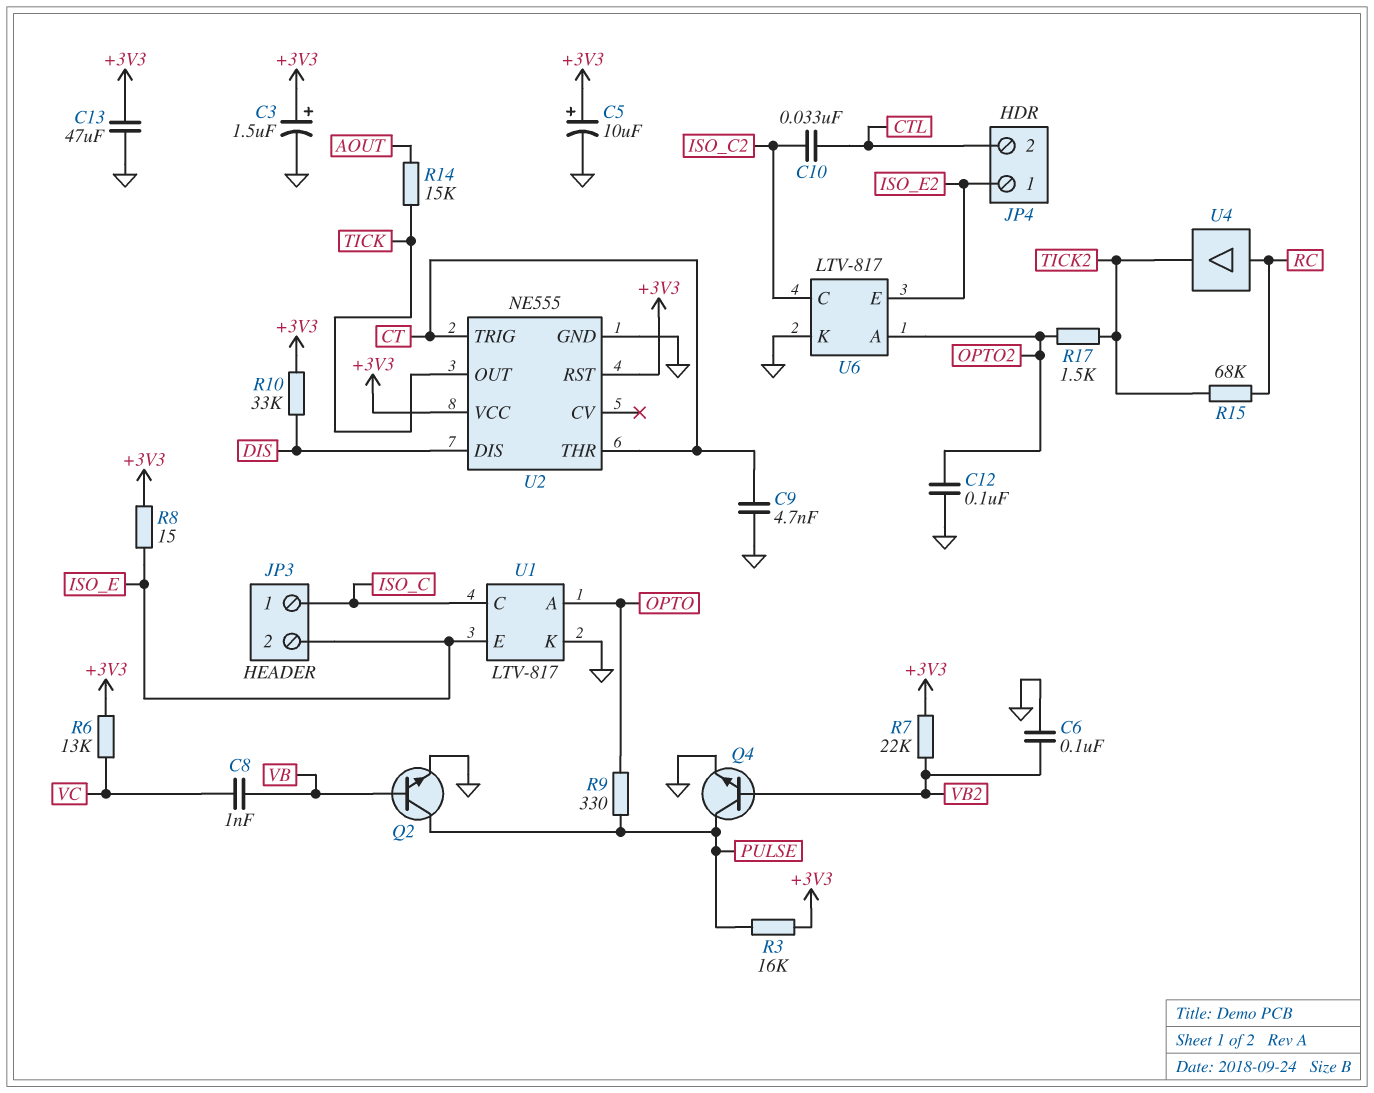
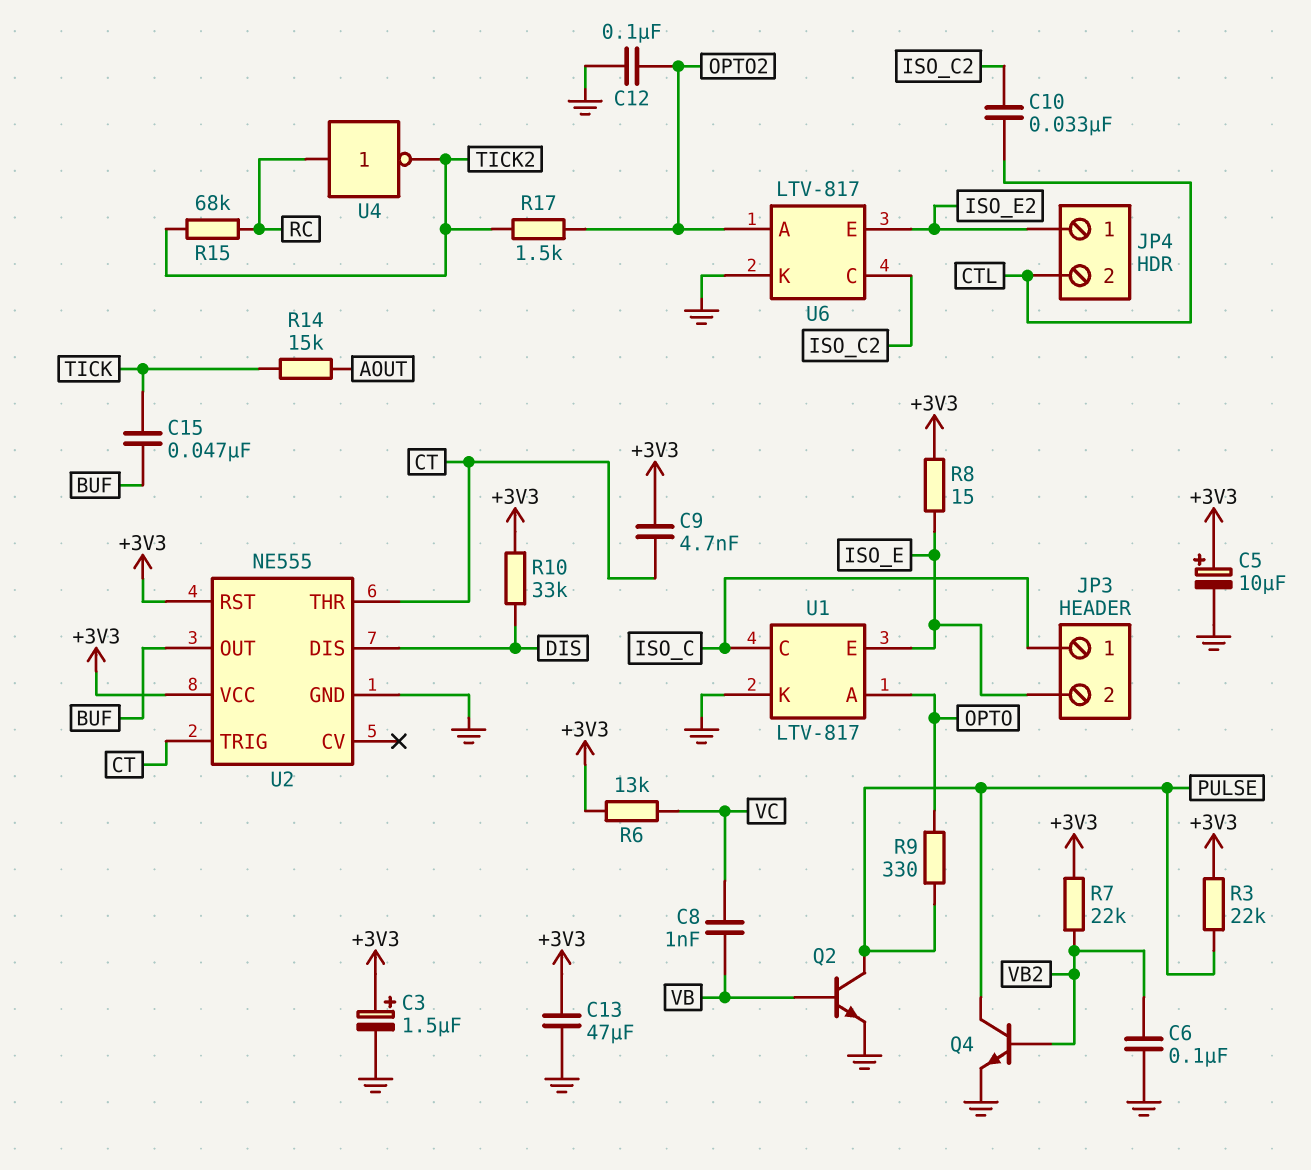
C9: 4.7nF (CT, GND) -> 4.7nF (+3V3, CT)
C15: none -> 47nF (BUF, TICK)
R3: 16k (+3V3, PULSE) -> 22k (+3V3, PULSE)
U2 pin OUT: TICK -> BUF
U4: buffer (in RC, out TICK2) -> NOT (in RC, out TICK2)

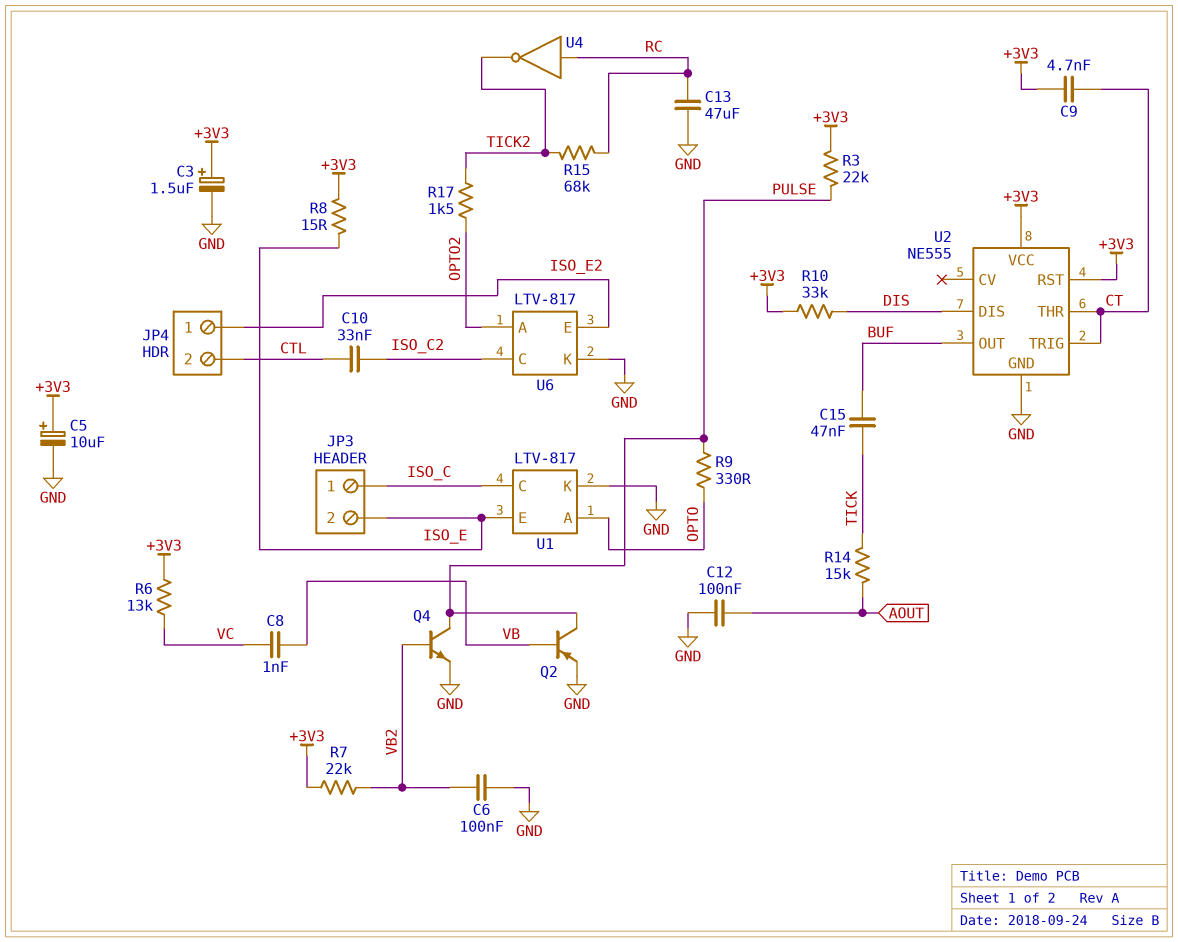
C12: 100nF (GND, OPTO2) -> 100nF (AOUT, GND)
C13: 47uF (+3V3, GND) -> 47uF (GND, RC)
Q2: NPN (B VB, C PULSE, E GND) -> PNP (B VB, C PULSE, E GND)

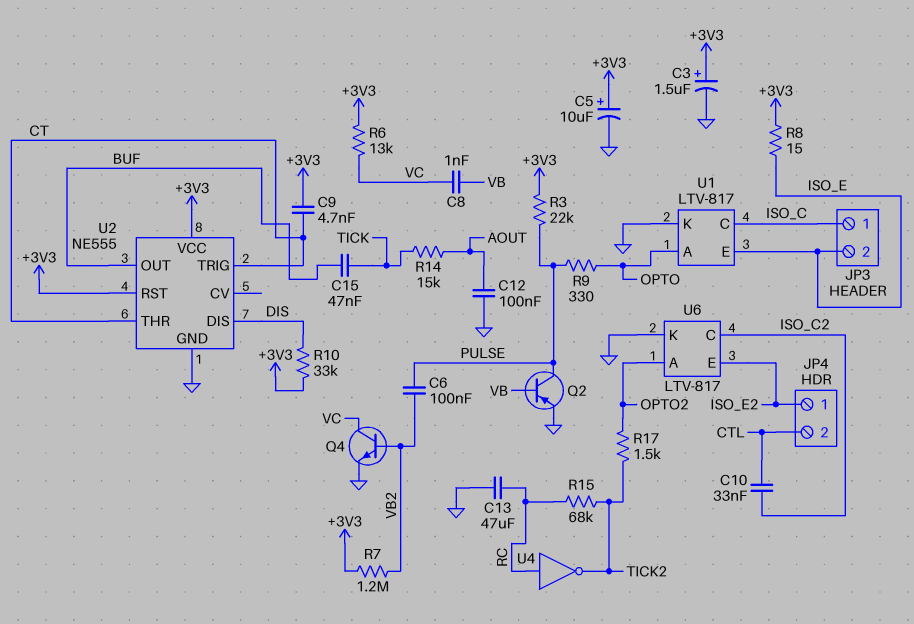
C6: 100nF (GND, VB2) -> 100nF (PULSE, VB2)
Q4: NPN (B VB2, C PULSE, E GND) -> NPN (B VB2, C VC, E GND)
R7: 22k (+3V3, VB2) -> 1.2M (+3V3, VB2)

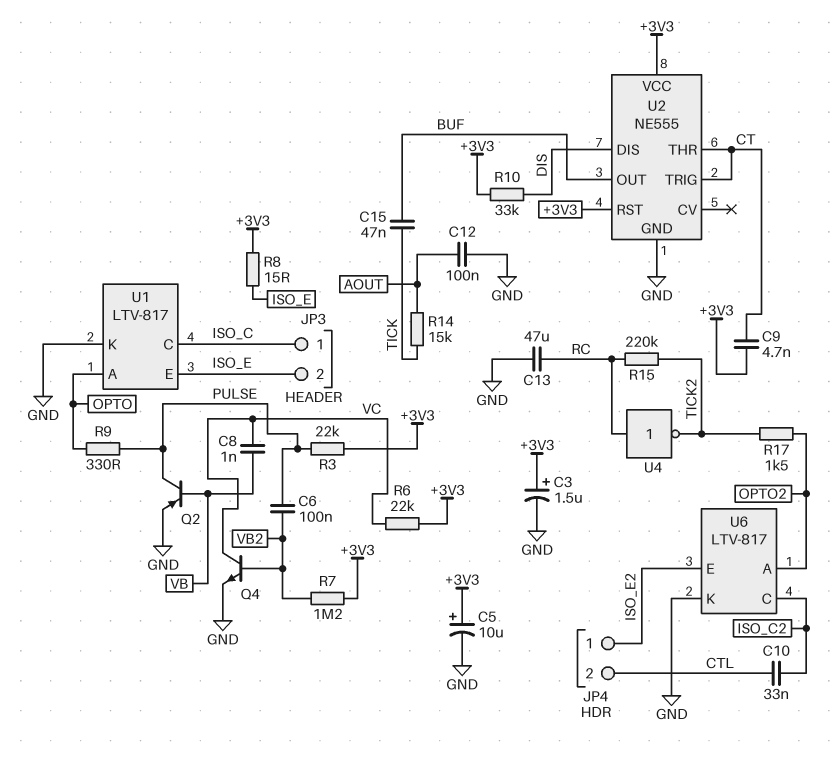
R6: 13k (+3V3, VC) -> 22k (+3V3, VC)
R15: 68k (RC, TICK2) -> 220k (RC, TICK2)

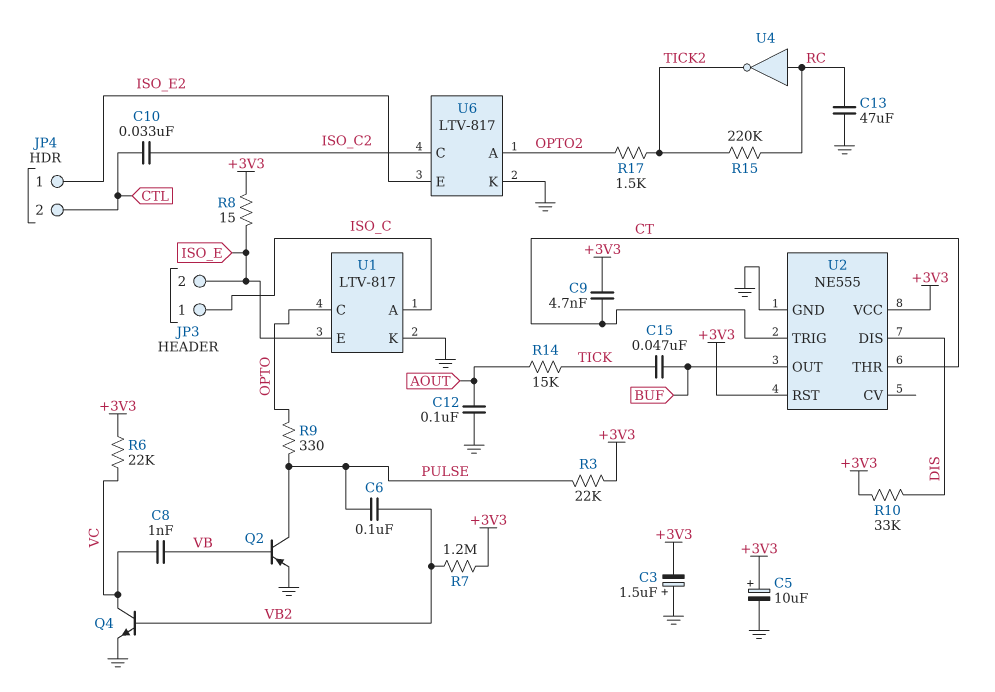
C3: 1.5uF (plus +3V3, minus GND) -> 1.5uF (plus GND, minus +3V3)
U1 pin A: OPTO -> ISO_C
U1 pin C: ISO_C -> OPTO

